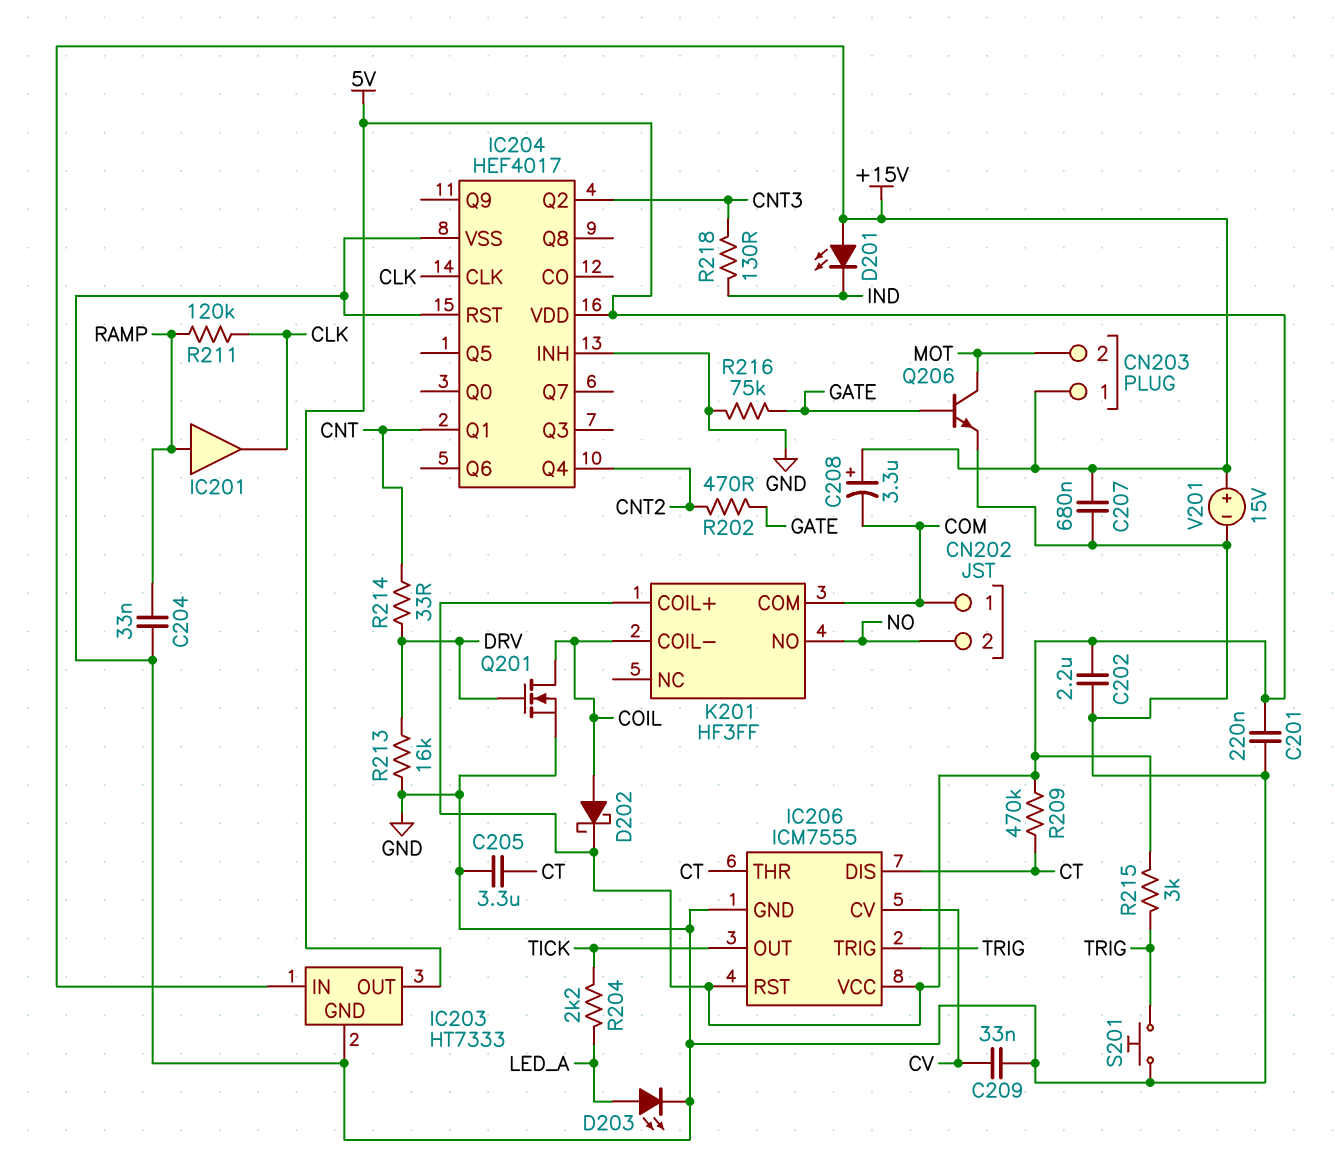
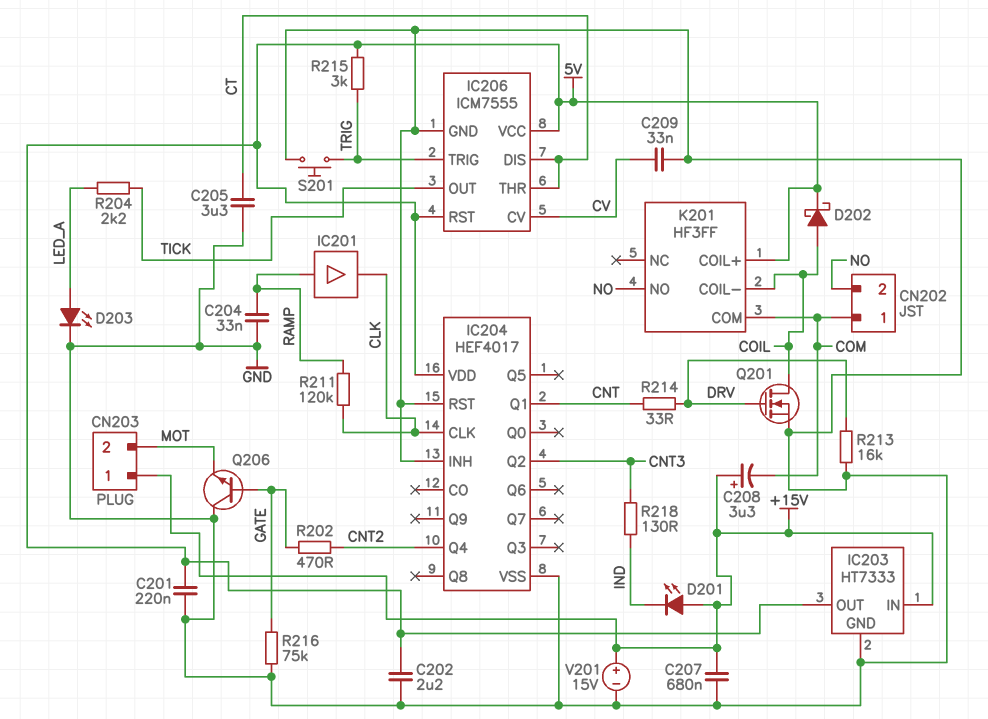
Q206: NPN (B GATE, C MOT, E GND) -> NPN (B GATE, C GND, E MOT)
R209: 470k (5V, CT) -> none

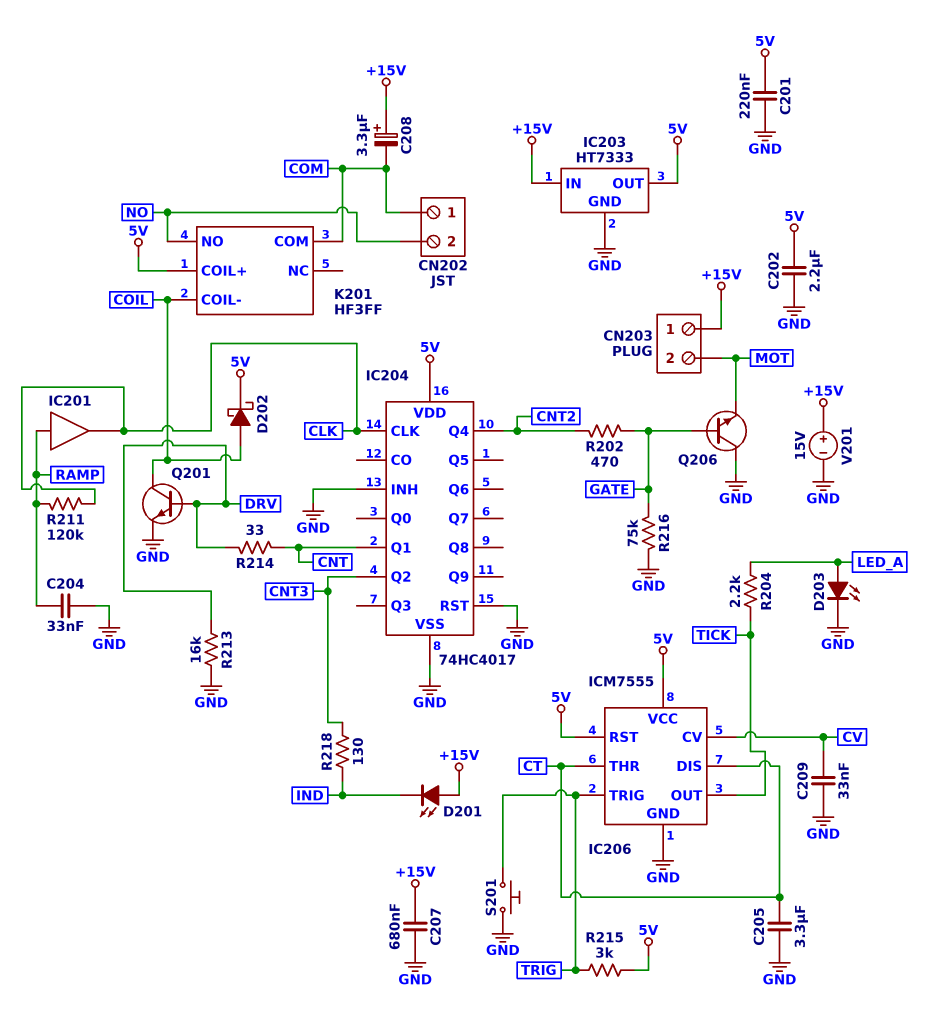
IC204: HEF4017 -> 74HC4017
Q201: NMOS (G DRV, D COIL, S GND) -> NPN (B DRV, C COIL, E GND)

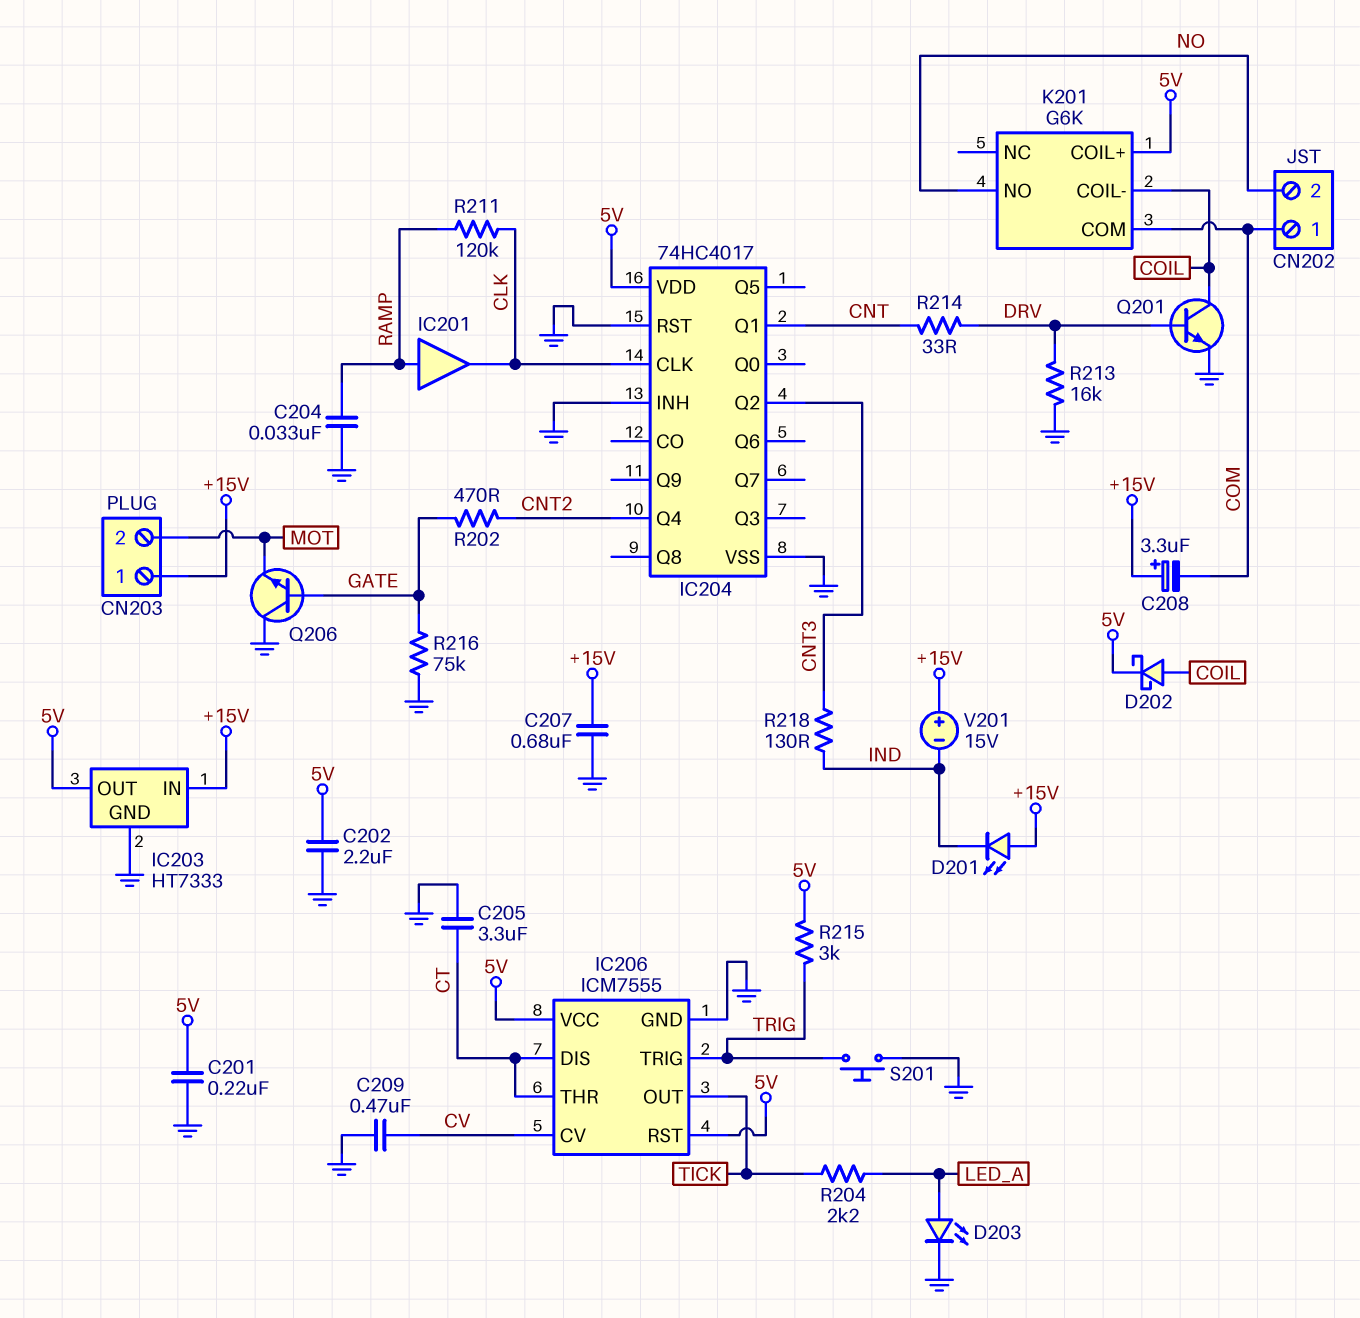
C209: 33nF (CV, GND) -> 470nF (CV, GND)
K201: HF3FF -> G6K
V201: 15V (plus +15V, minus GND) -> 15V (plus +15V, minus IND)

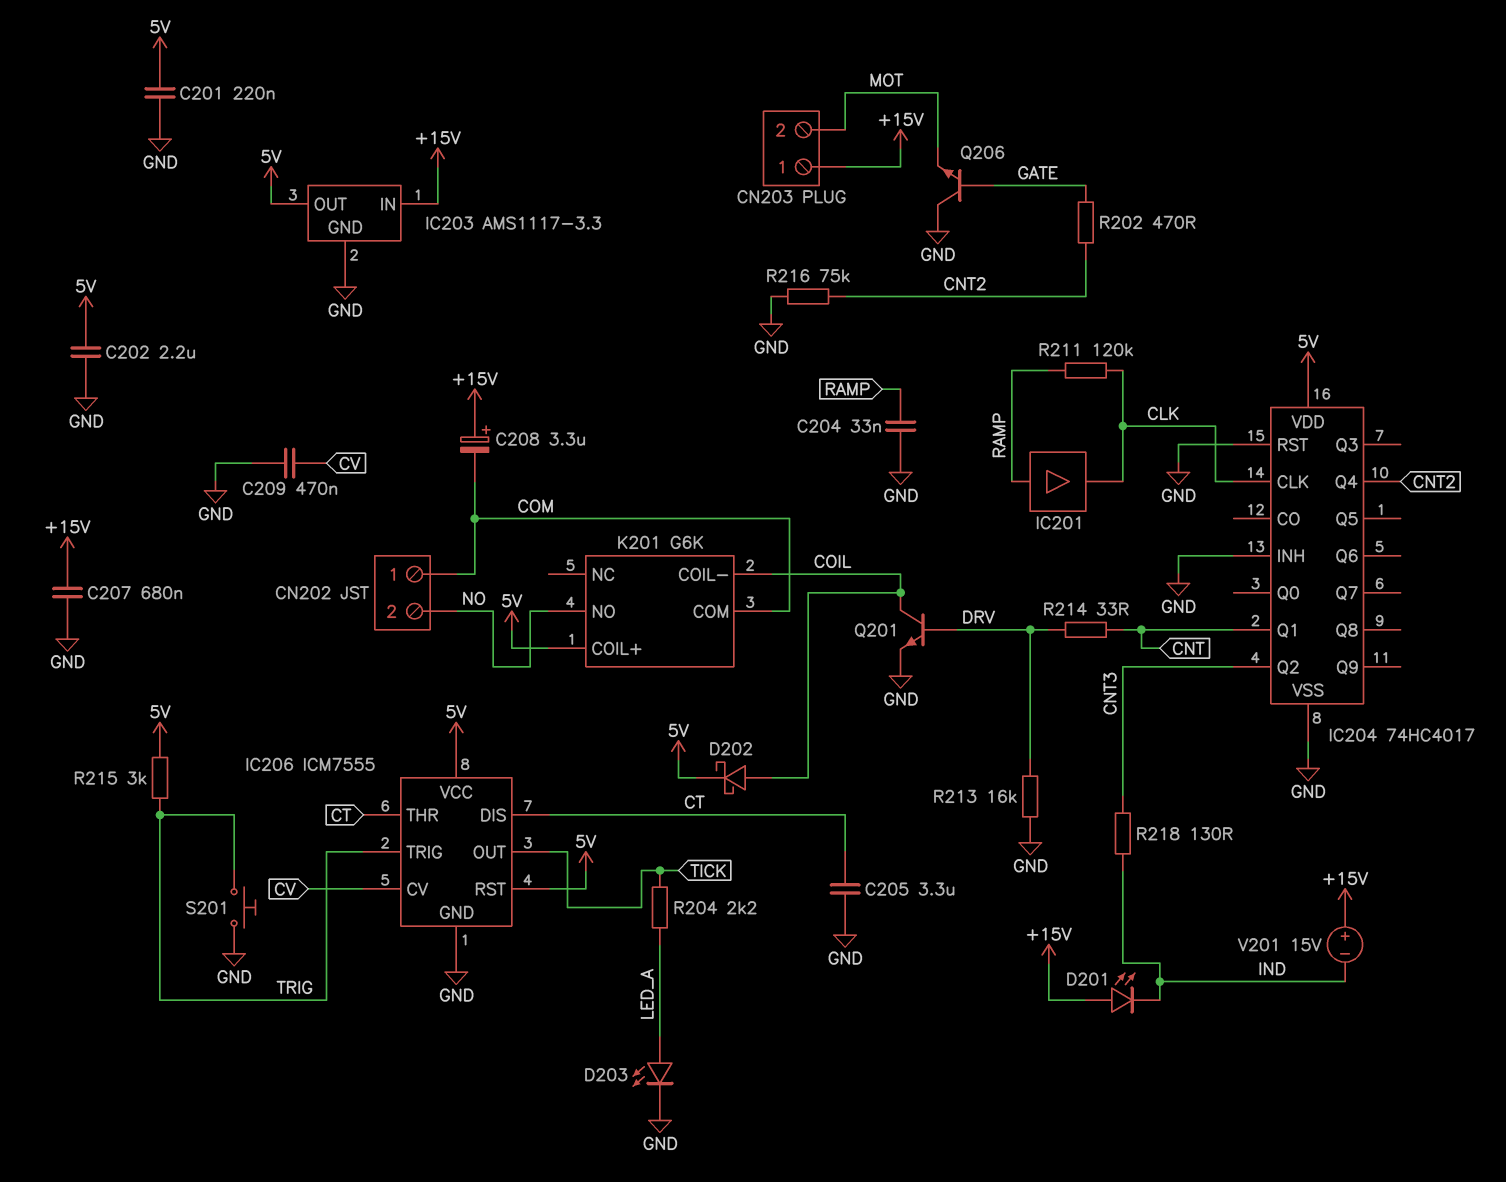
IC203: HT7333 -> AMS1117-3.3
R216: 75k (GATE, GND) -> 75k (CNT2, GND)

